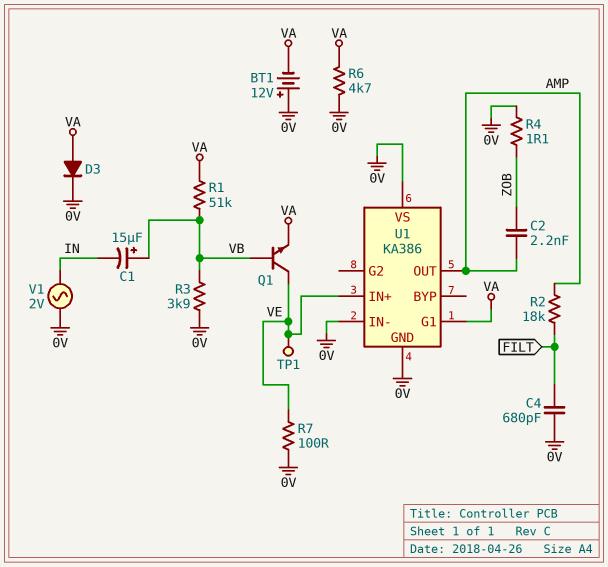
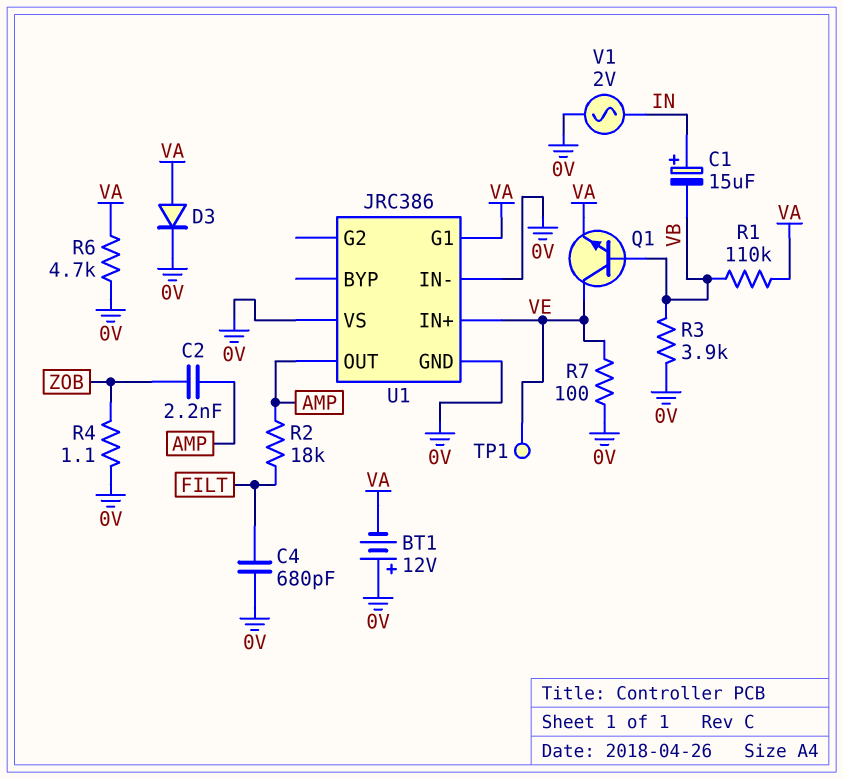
C1: 15uF (plus VB, minus IN) -> 15uF (plus IN, minus VB)
R1: 51k (VA, VB) -> 110k (VA, VB)
U1: KA386 -> JRC386

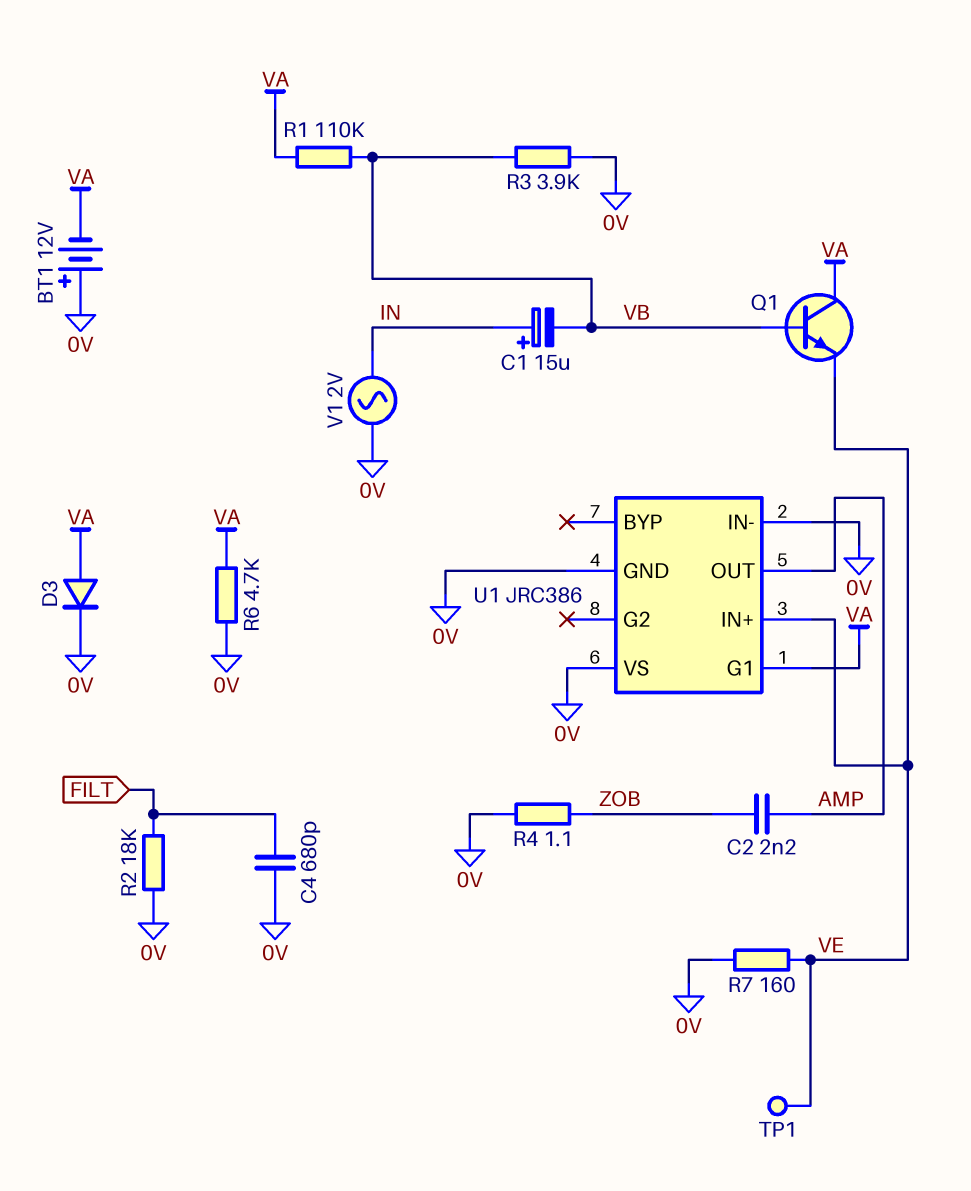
Q1: NPN (B VB, C VE, E VA) -> NPN (B VB, C VA, E VE)
R2: 18k (AMP, FILT) -> 18k (0V, FILT)
R7: 100 (0V, VE) -> 160 (0V, VE)

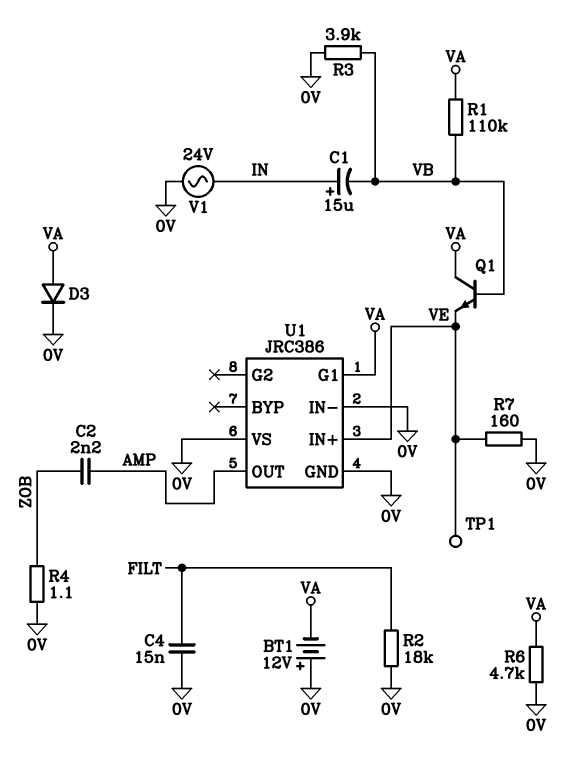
C4: 680pF (0V, FILT) -> 15nF (0V, FILT)
V1: AC 2V (0V, IN) -> AC 24V (0V, IN)

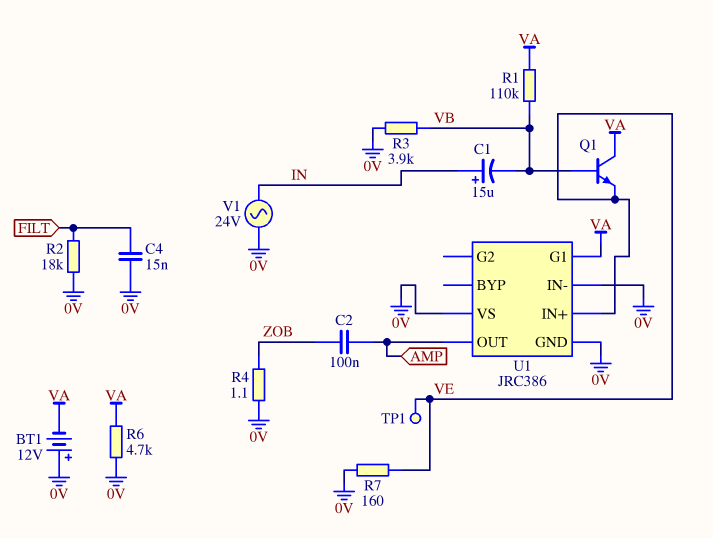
C2: 2.2nF (AMP, ZOB) -> 100nF (AMP, ZOB)
D3: diode (A VA, K 0V) -> none

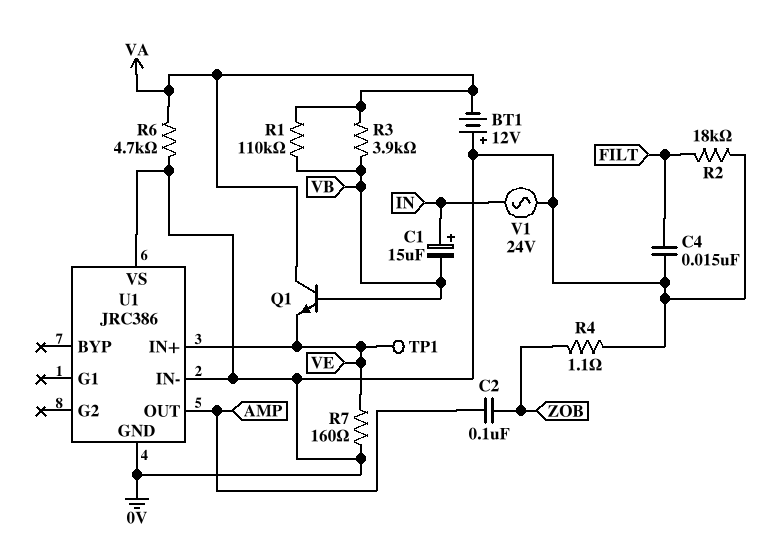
R3: 3.9k (0V, VB) -> 3.9k (VA, VB)
U1 pin G1: VA -> none

